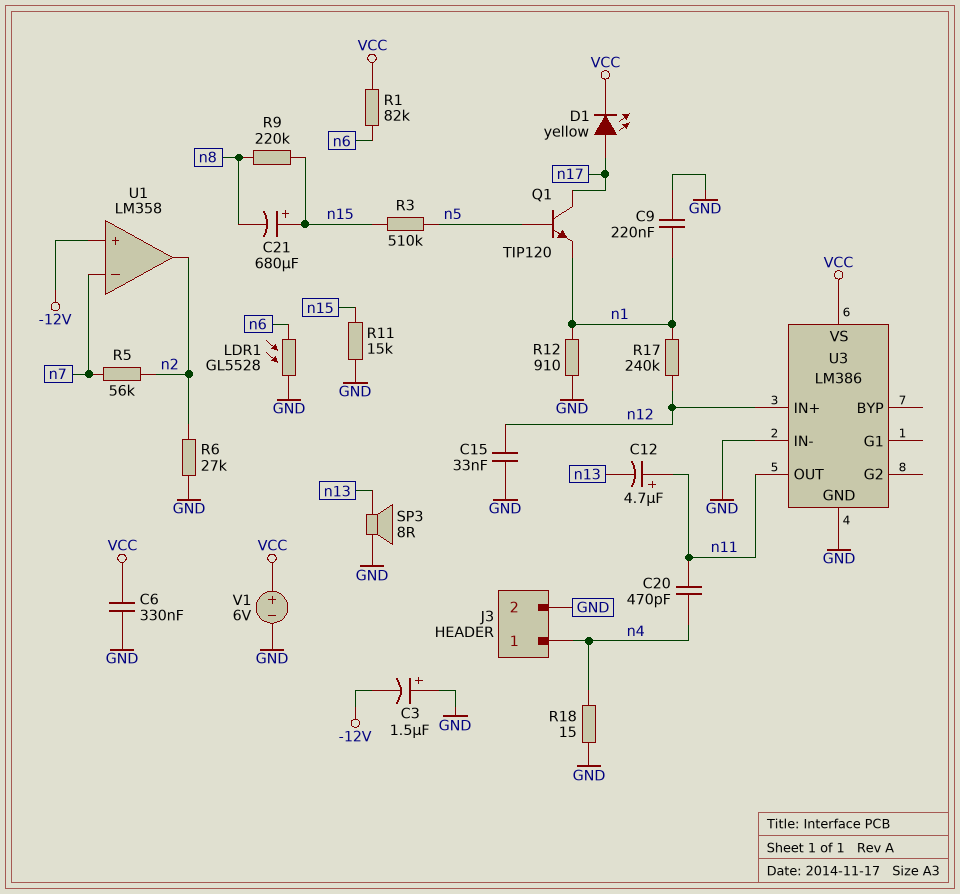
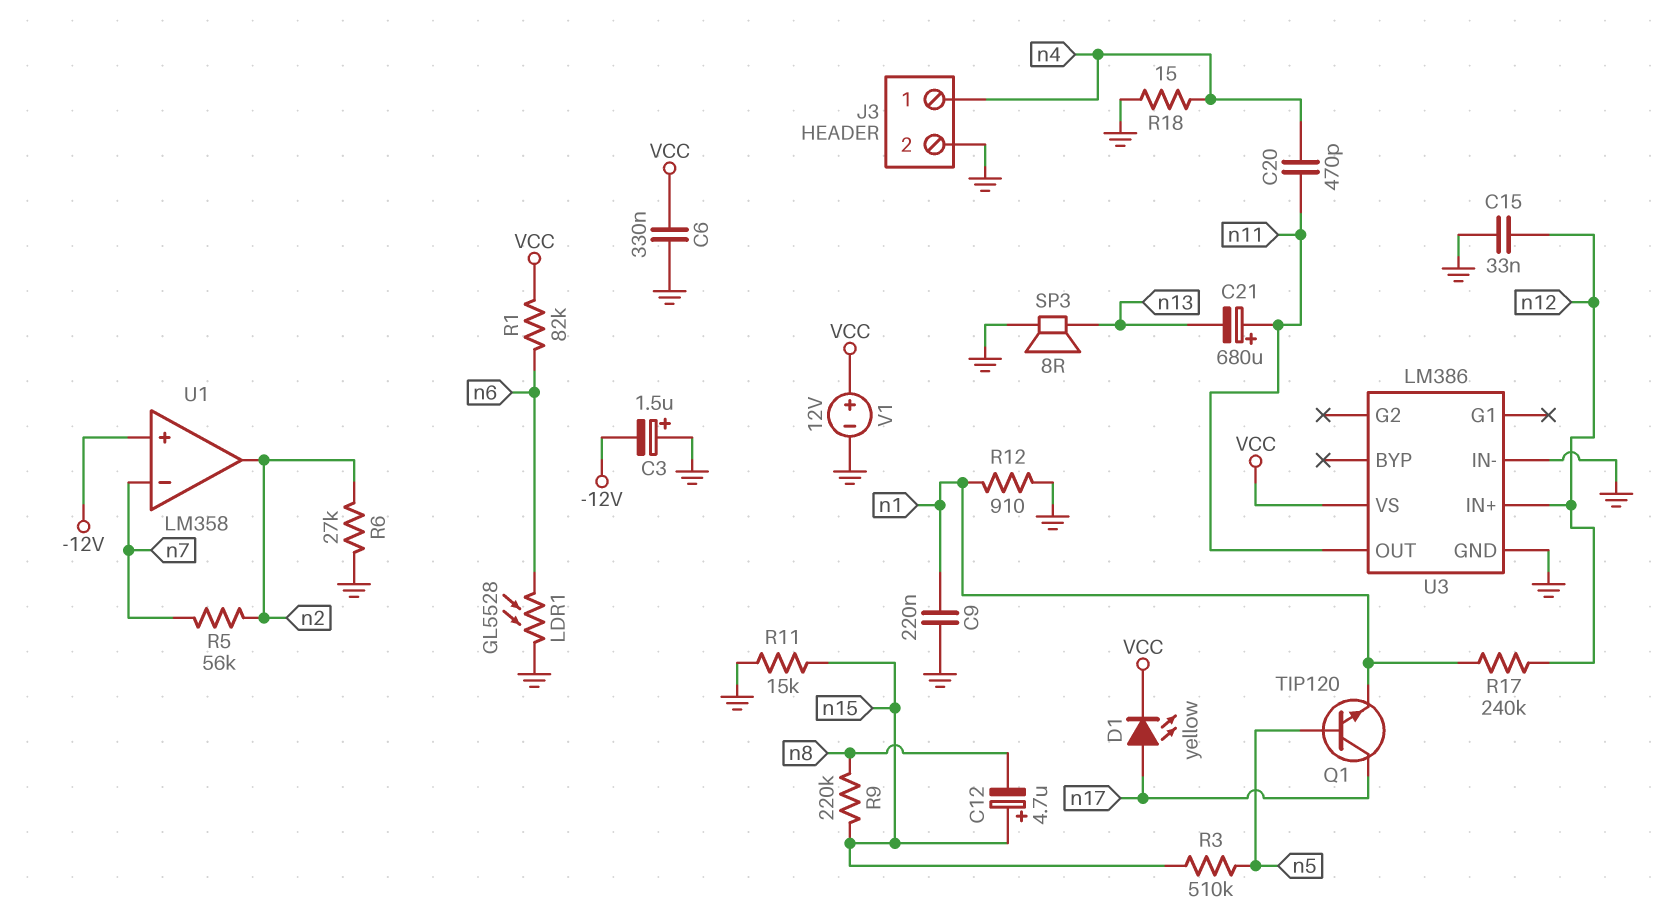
C12: 4.7uF (plus n11, minus n13) -> 4.7uF (plus n15, minus n8)
C21: 680uF (plus n15, minus n8) -> 680uF (plus n11, minus n13)
V1: 6V (plus VCC, minus GND) -> 12V (plus VCC, minus GND)

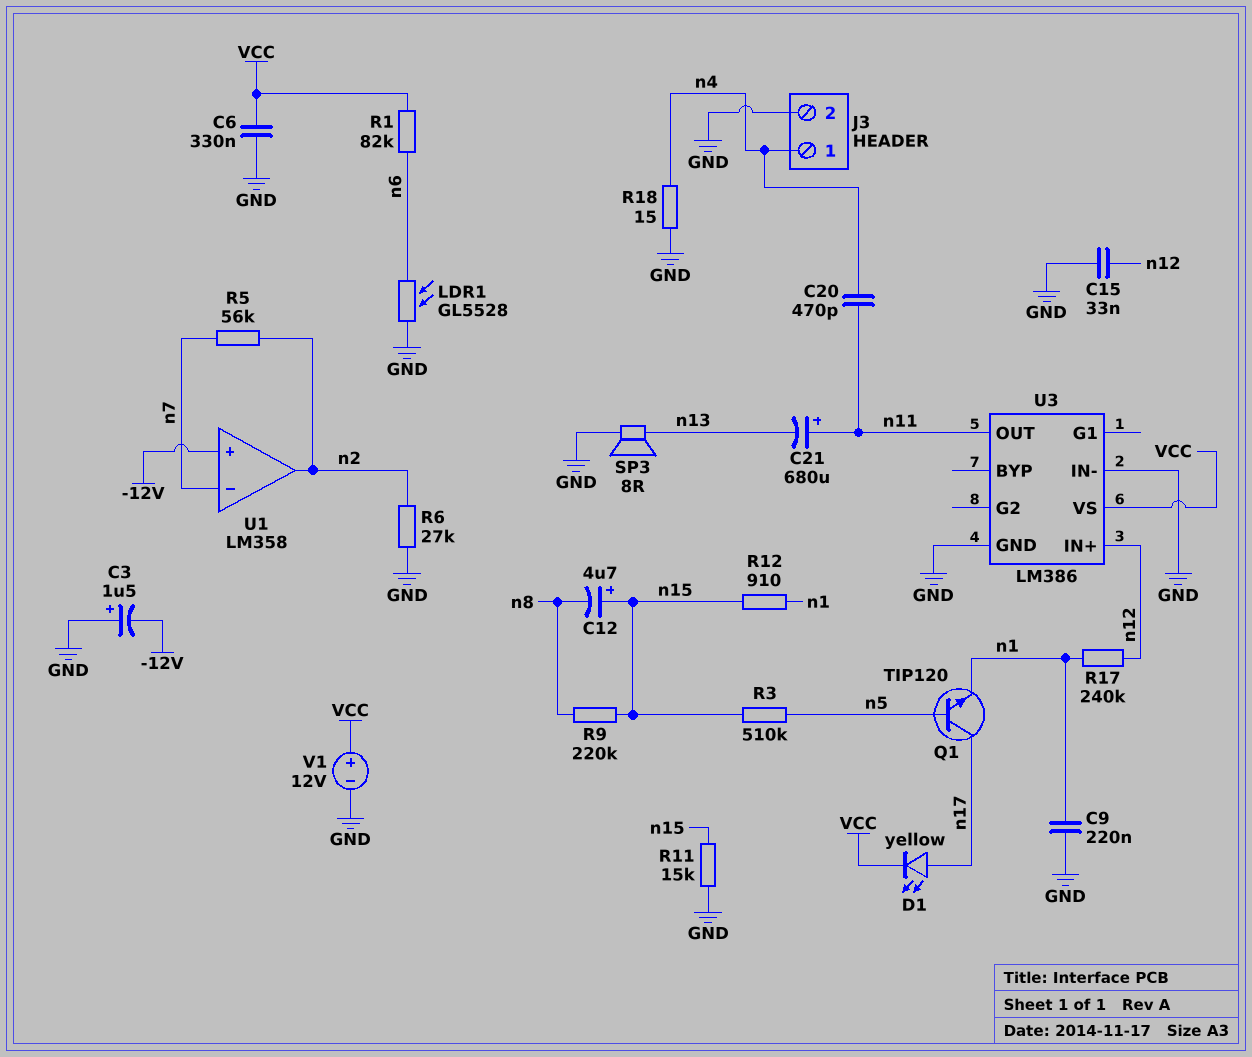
R12: 910 (GND, n1) -> 910 (n1, n15)

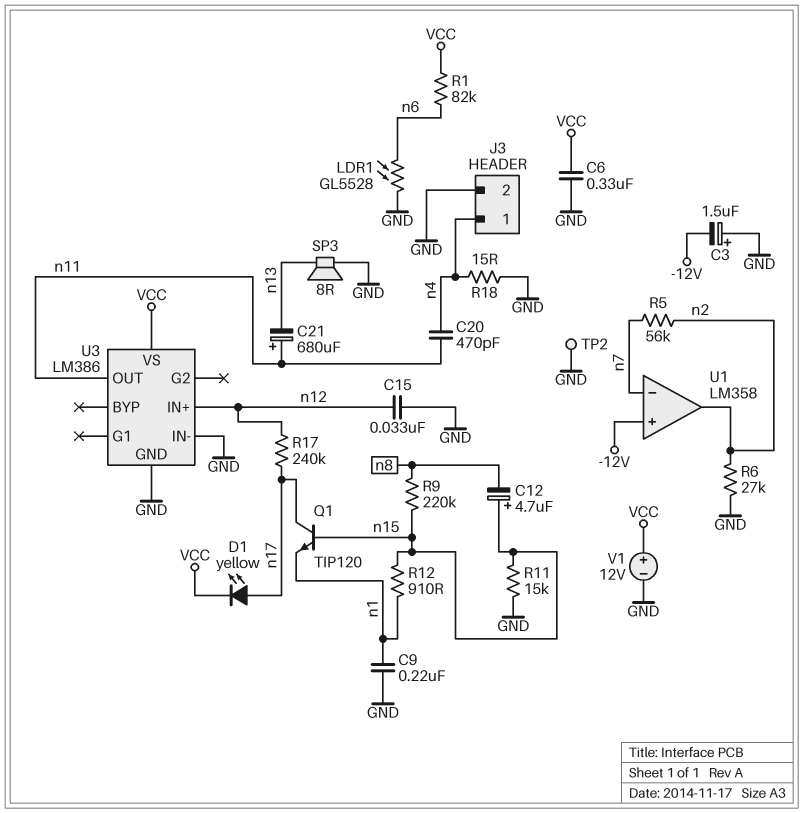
Q1: NPN TIP120 (B n5, C n17, E n1) -> NPN TIP120 (B n15, C n17, E n1)
R3: 510k (n5, n15) -> none
R17: 240k (n1, n12) -> 240k (n12, n17)
TP2: none -> test point (GND)

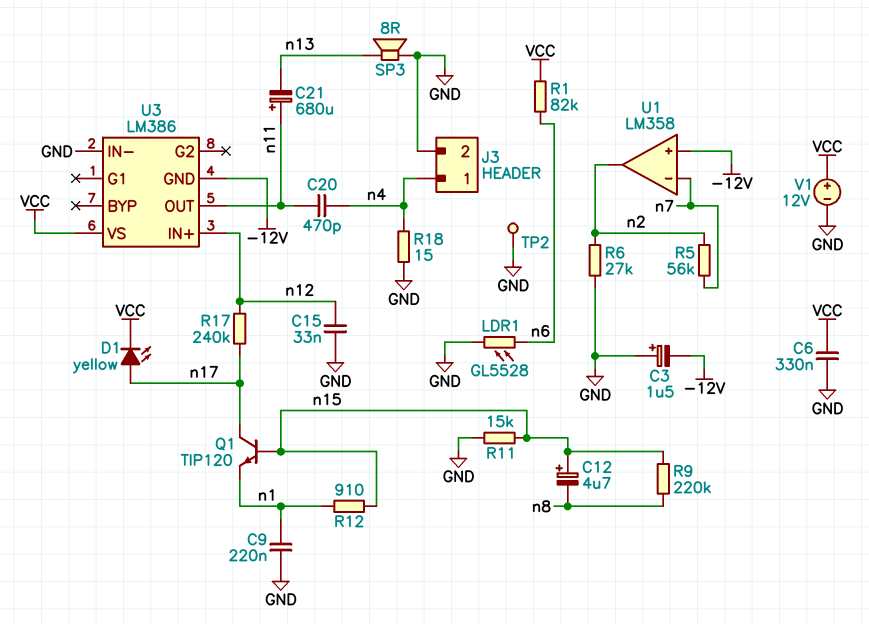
U3 pin GND: GND -> -12V

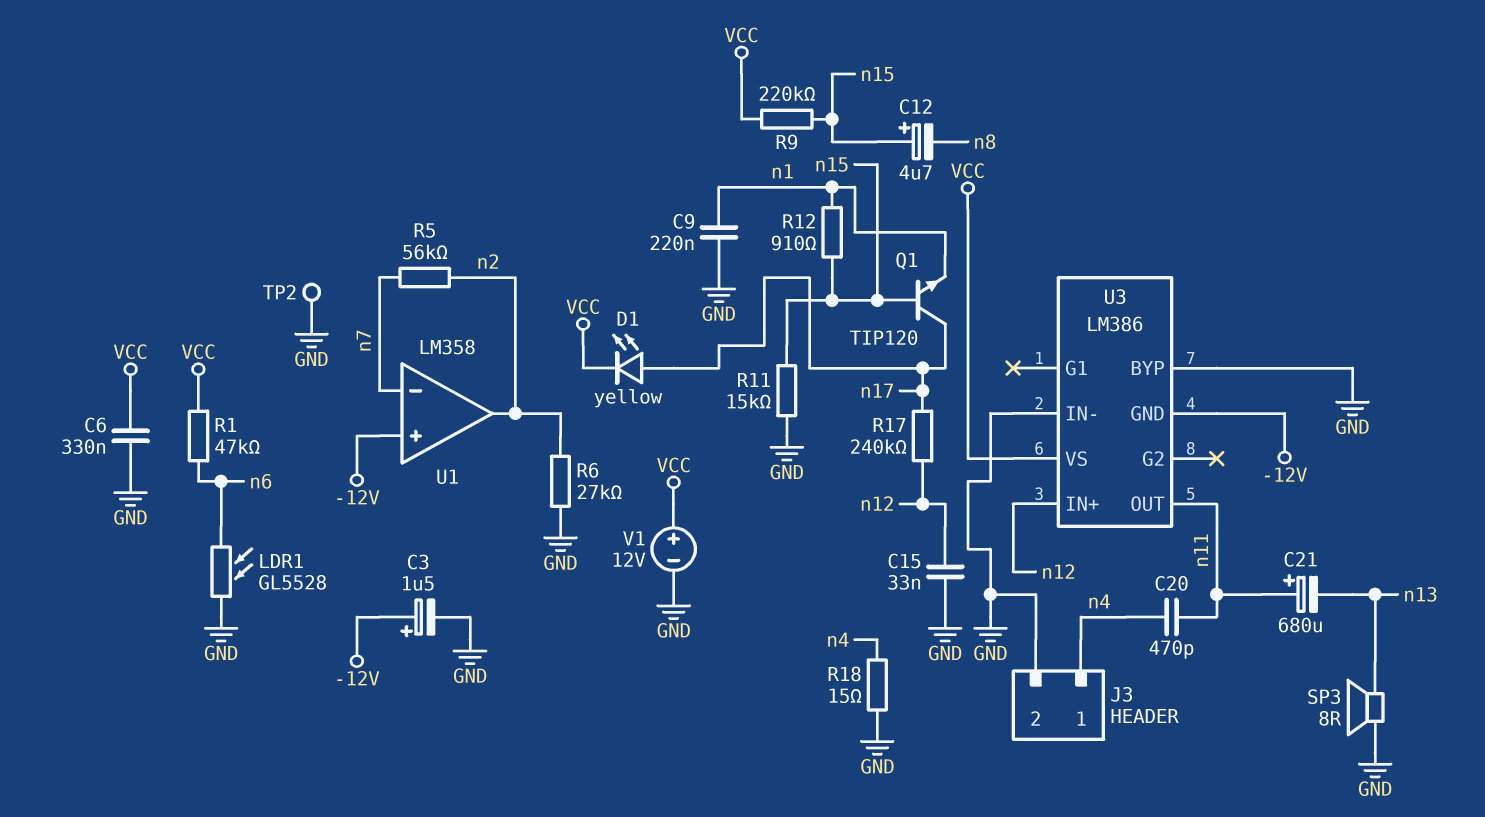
C3: 1.5uF (plus GND, minus -12V) -> 1.5uF (plus -12V, minus GND)
R1: 82k (VCC, n6) -> 47k (VCC, n6)
R9: 220k (n8, n15) -> 220k (VCC, n15)
U3 pin BYP: none -> GND

